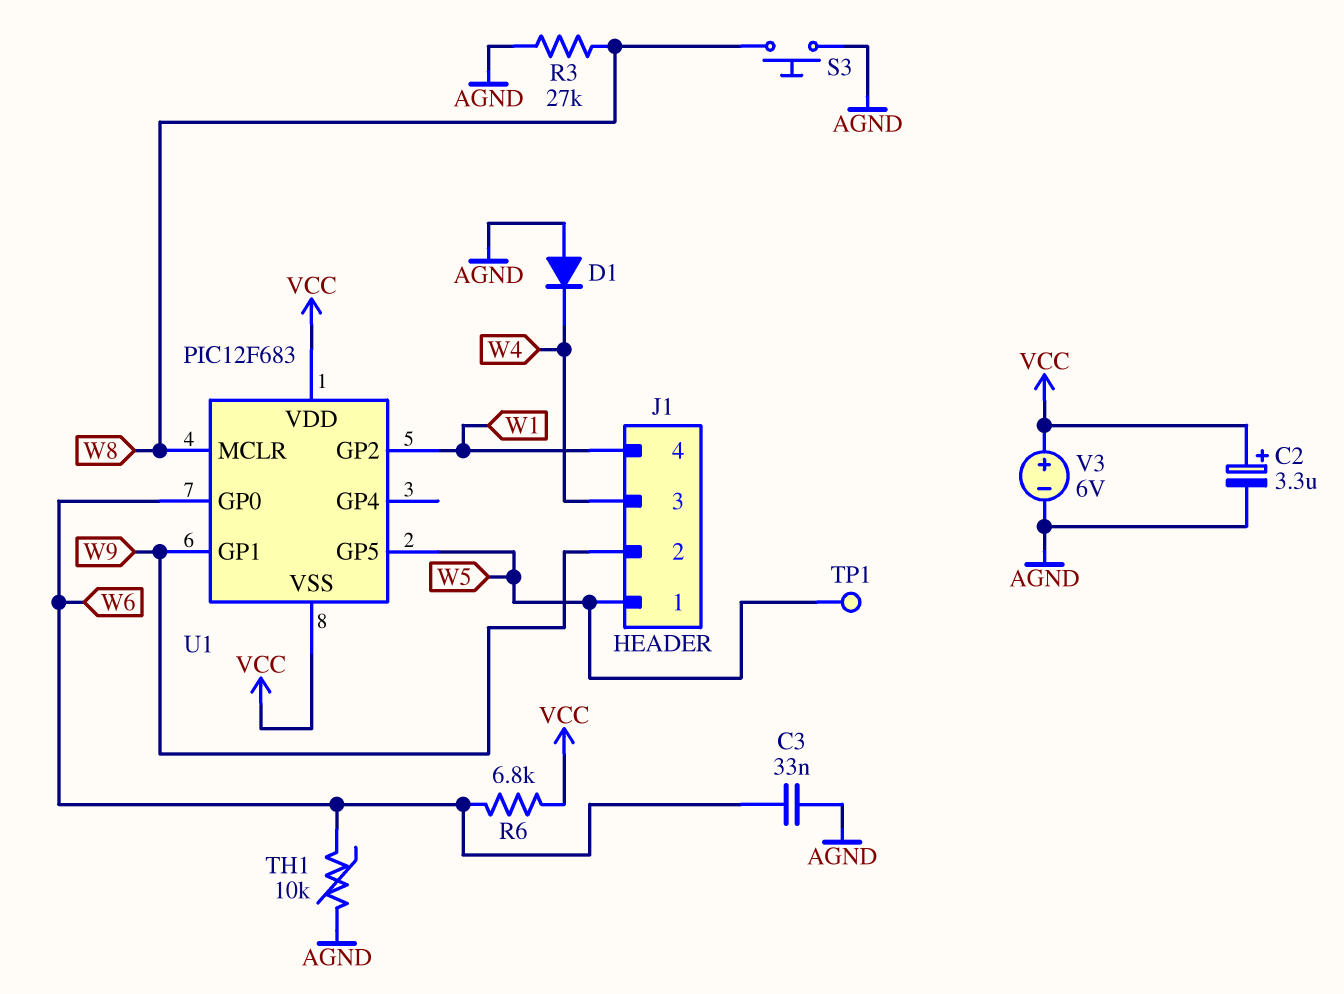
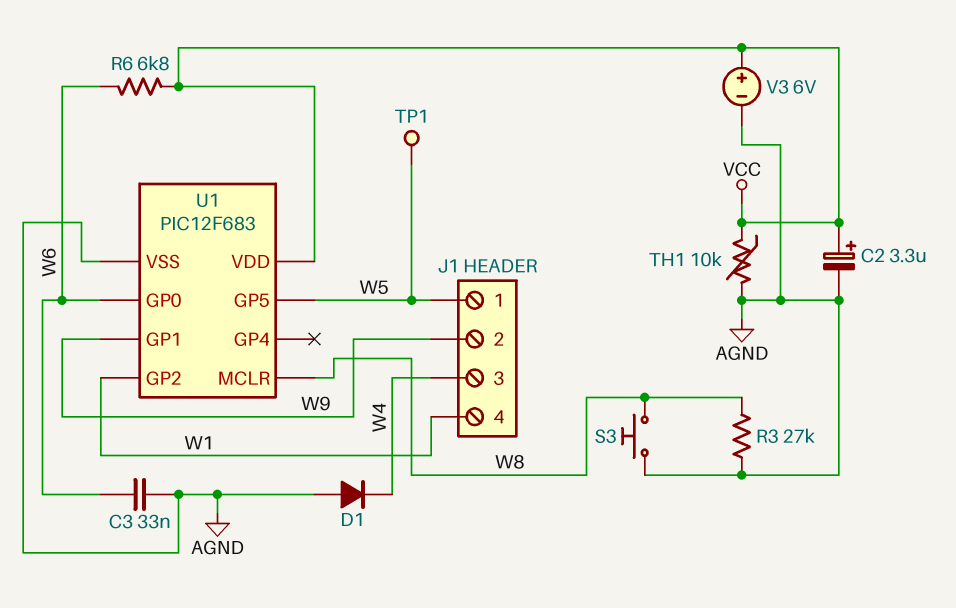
TH1: 10k (AGND, W6) -> 10k (AGND, VCC)
U1 pin VSS: VCC -> AGND

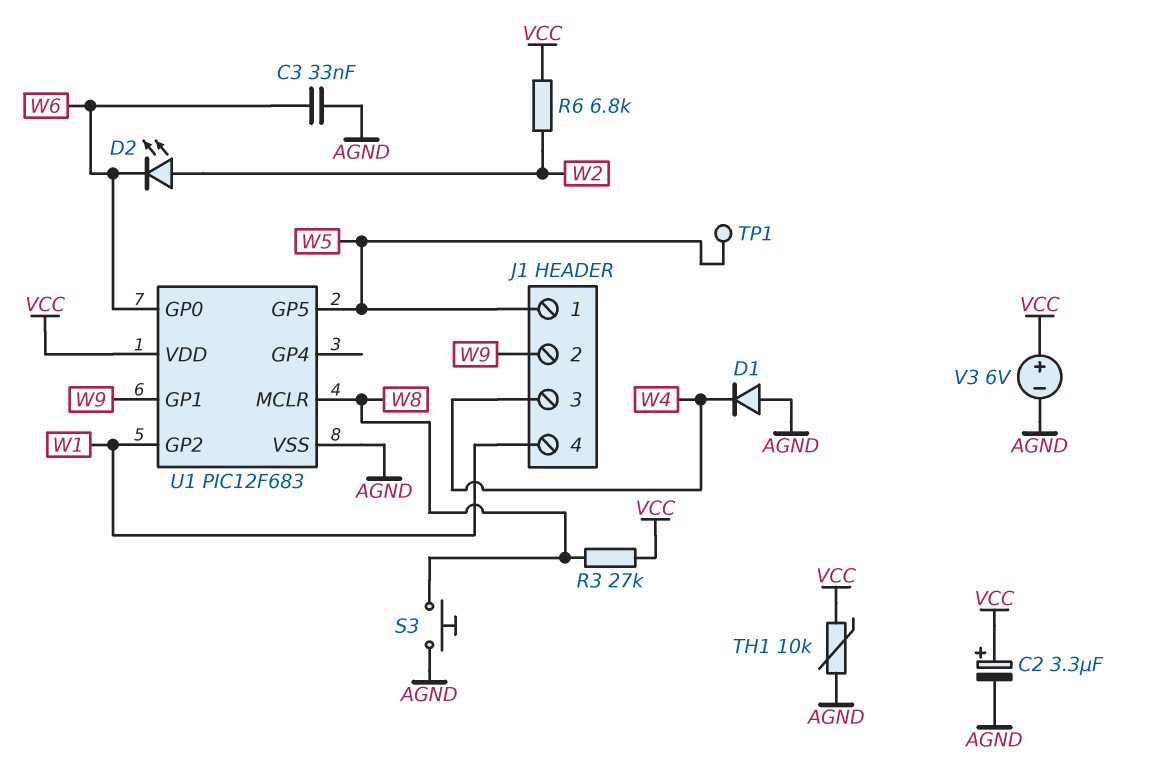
D2: none -> LED (A W2, K W6)
R3: 27k (AGND, W8) -> 27k (VCC, W8)
R6: 6.8k (VCC, W6) -> 6.8k (VCC, W2)

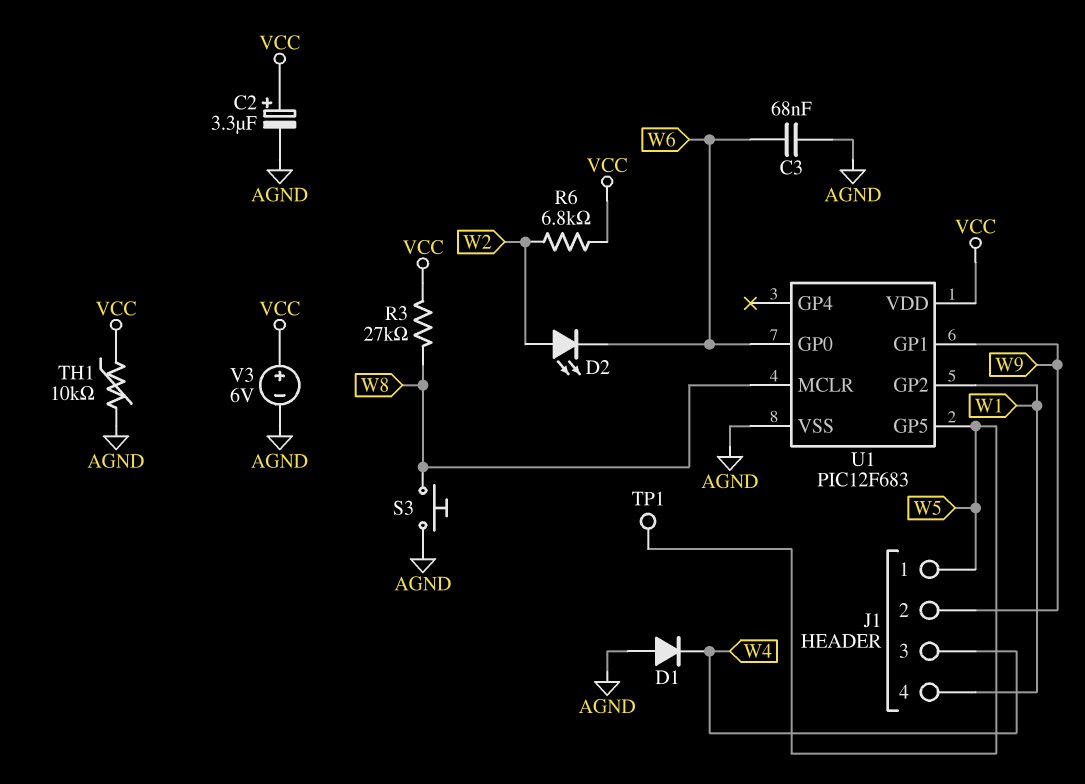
C3: 33nF (AGND, W6) -> 68nF (AGND, W6)

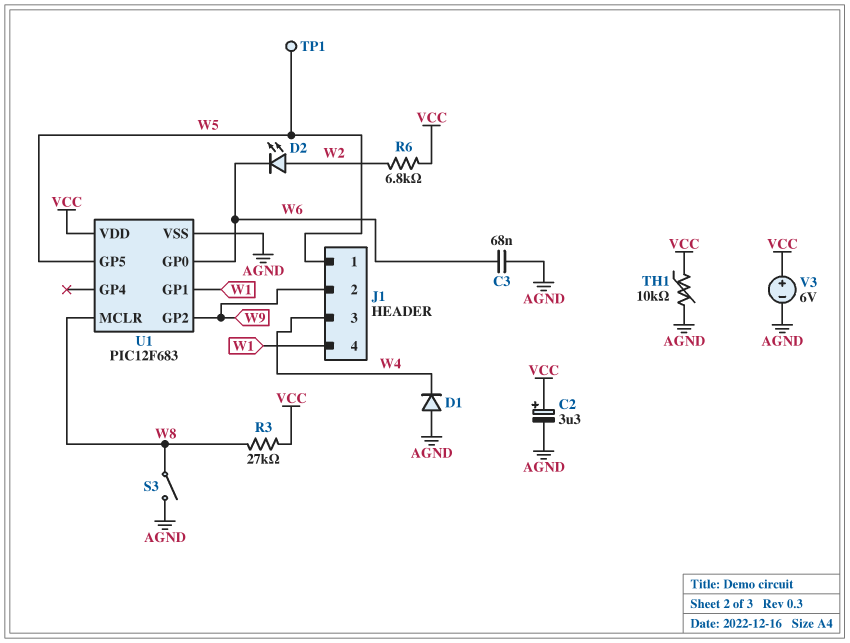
S3: button (AGND, W8) -> switch (AGND, W8)
U1 pin GP1: W9 -> W1
U1 pin GP2: W1 -> W9

